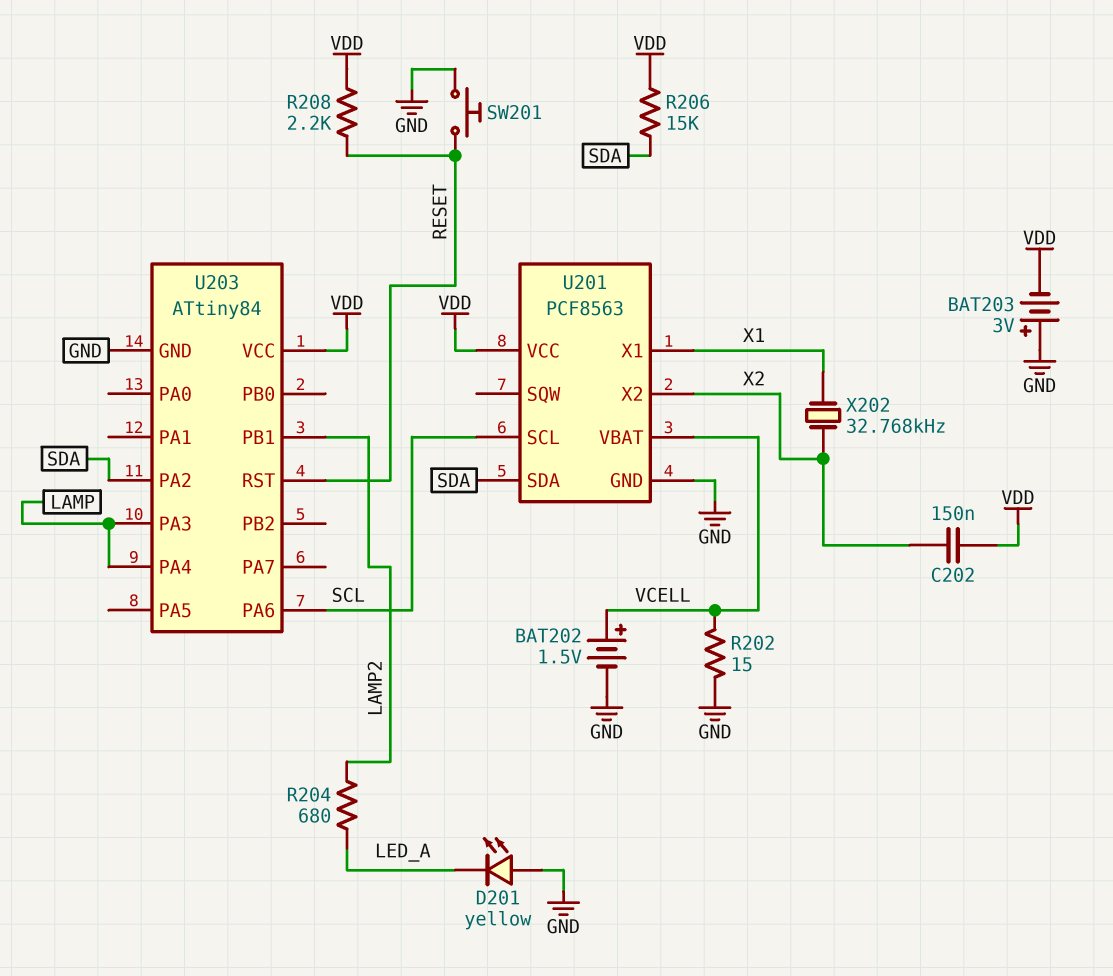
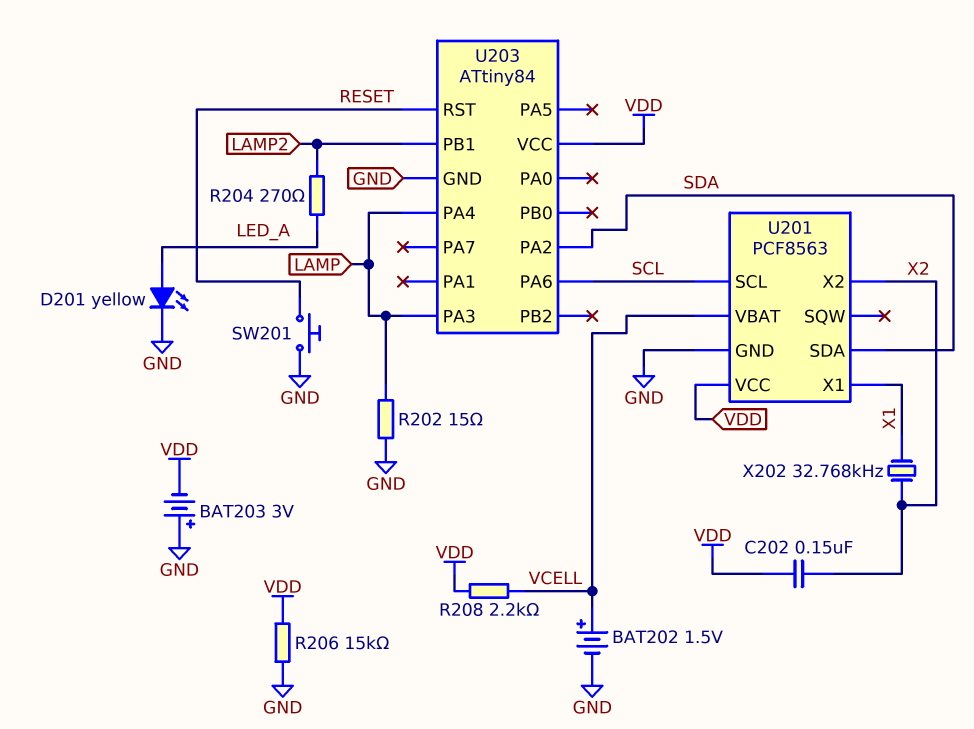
D201: LED yellow (A GND, K LED_A) -> LED yellow (A LED_A, K GND)
R202: 15 (GND, VCELL) -> 15 (GND, LAMP)
R204: 680 (LAMP2, LED_A) -> 270 (LAMP2, LED_A)
R206: 15k (SDA, VDD) -> 15k (GND, VDD)
R208: 2.2k (RESET, VDD) -> 2.2k (VCELL, VDD)

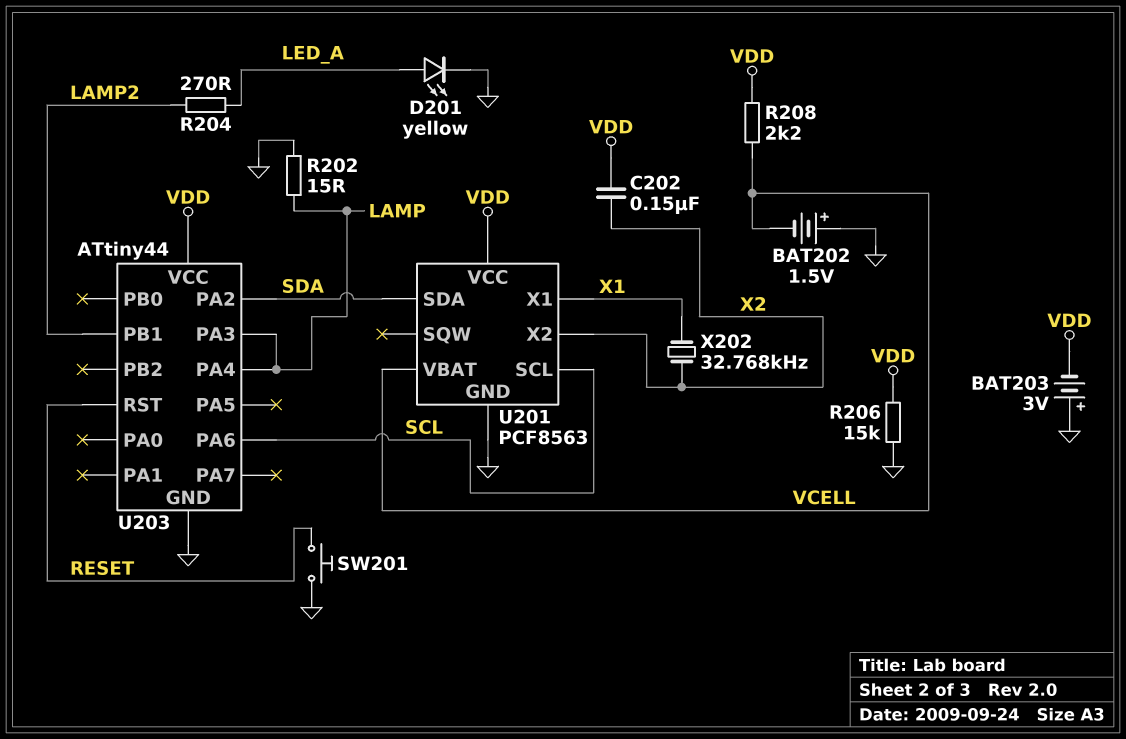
BAT202: 1.5V (plus VCELL, minus GND) -> 1.5V (plus GND, minus VCELL)
U203: ATtiny84 -> ATtiny44

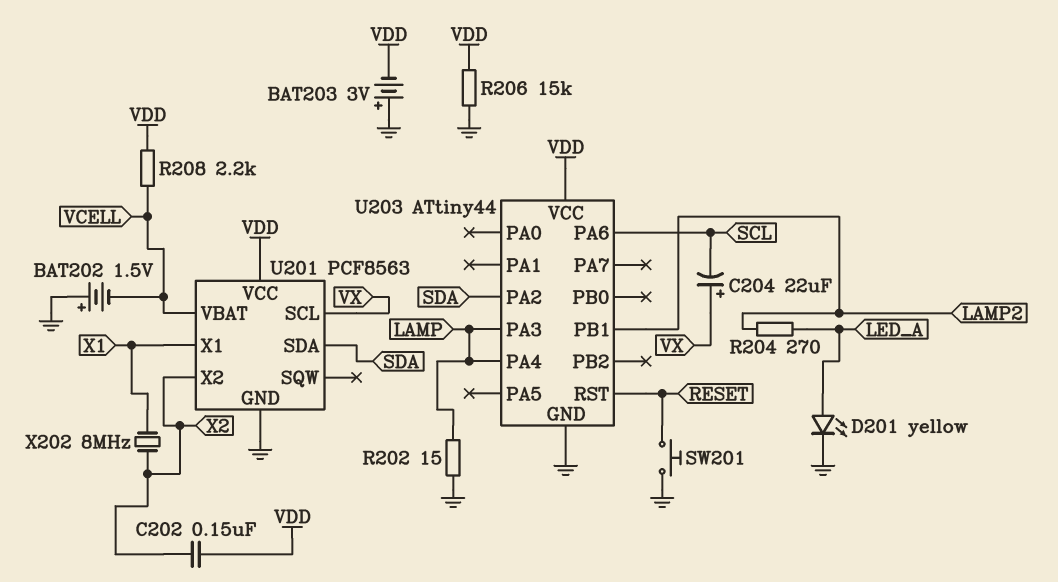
C204: none -> 22uF (plus VX, minus SCL)
U201 pin SCL: SCL -> VX
X202: 32.768kHz (X1, X2) -> 8MHz (X1, X2)

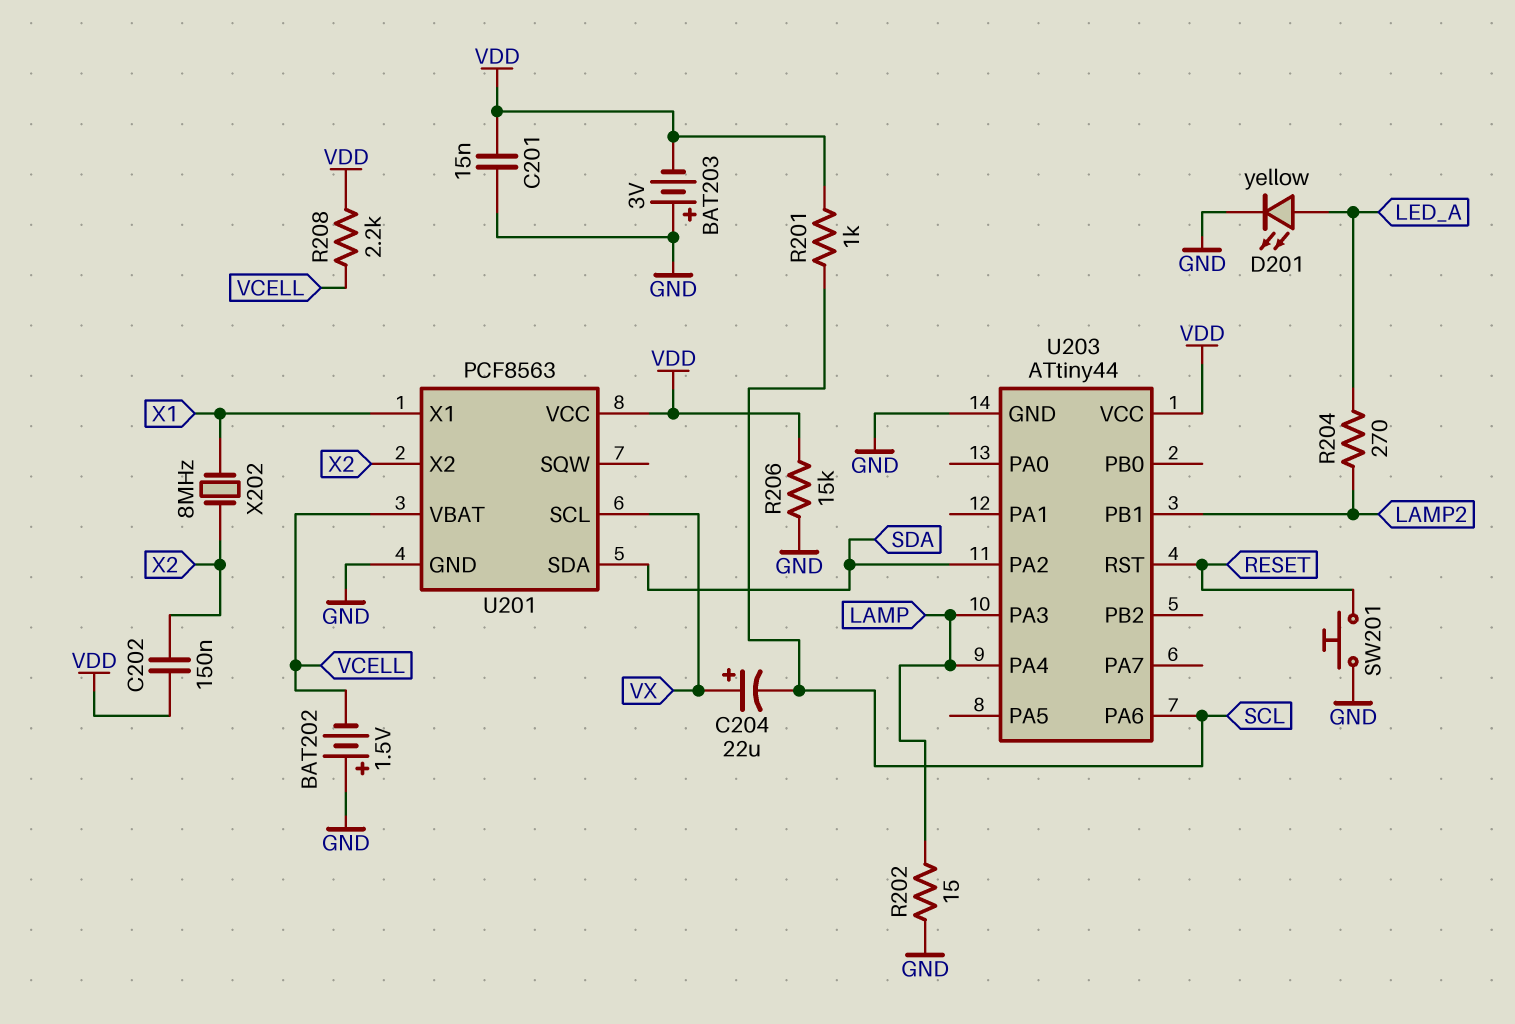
C201: none -> 15nF (GND, VDD)
R201: none -> 1k (SCL, VDD)

